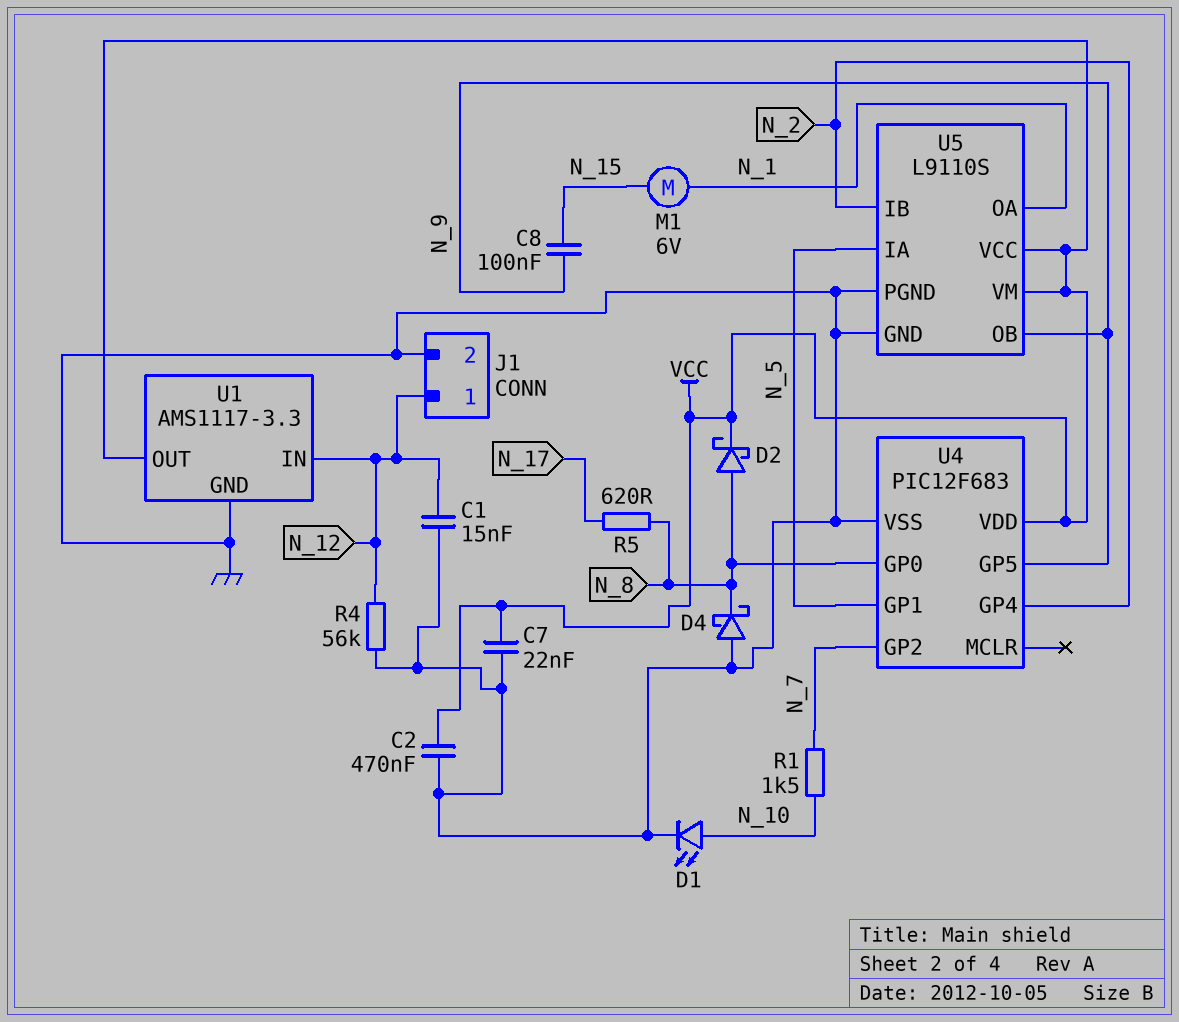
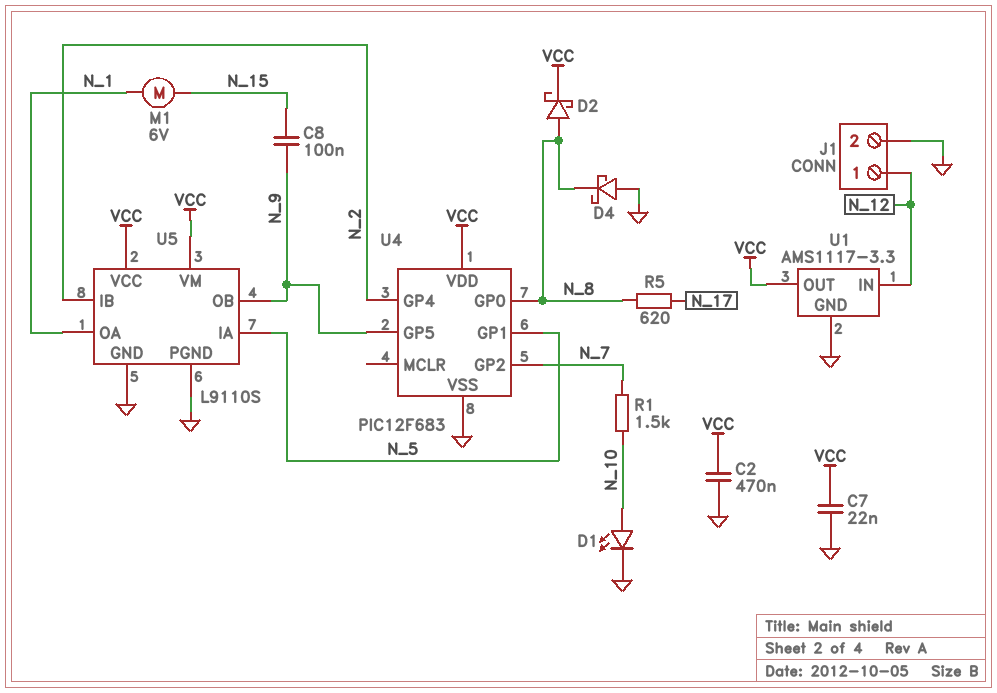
C1: 15nF (GND, N_12) -> none
R4: 56k (GND, N_12) -> none

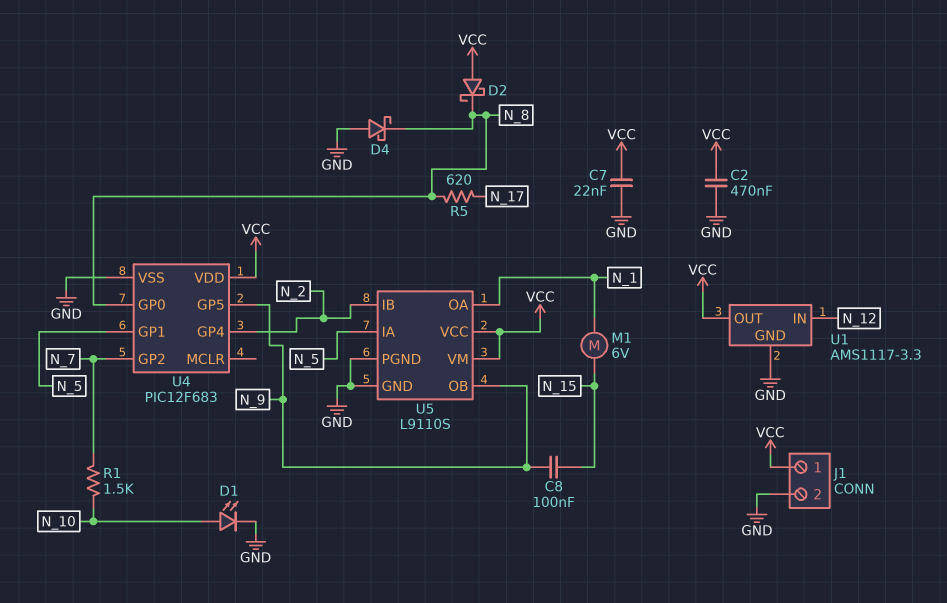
D2: schottky (A N_8, K VCC) -> schottky (A VCC, K N_8)
J1 pin 1: N_12 -> VCC

